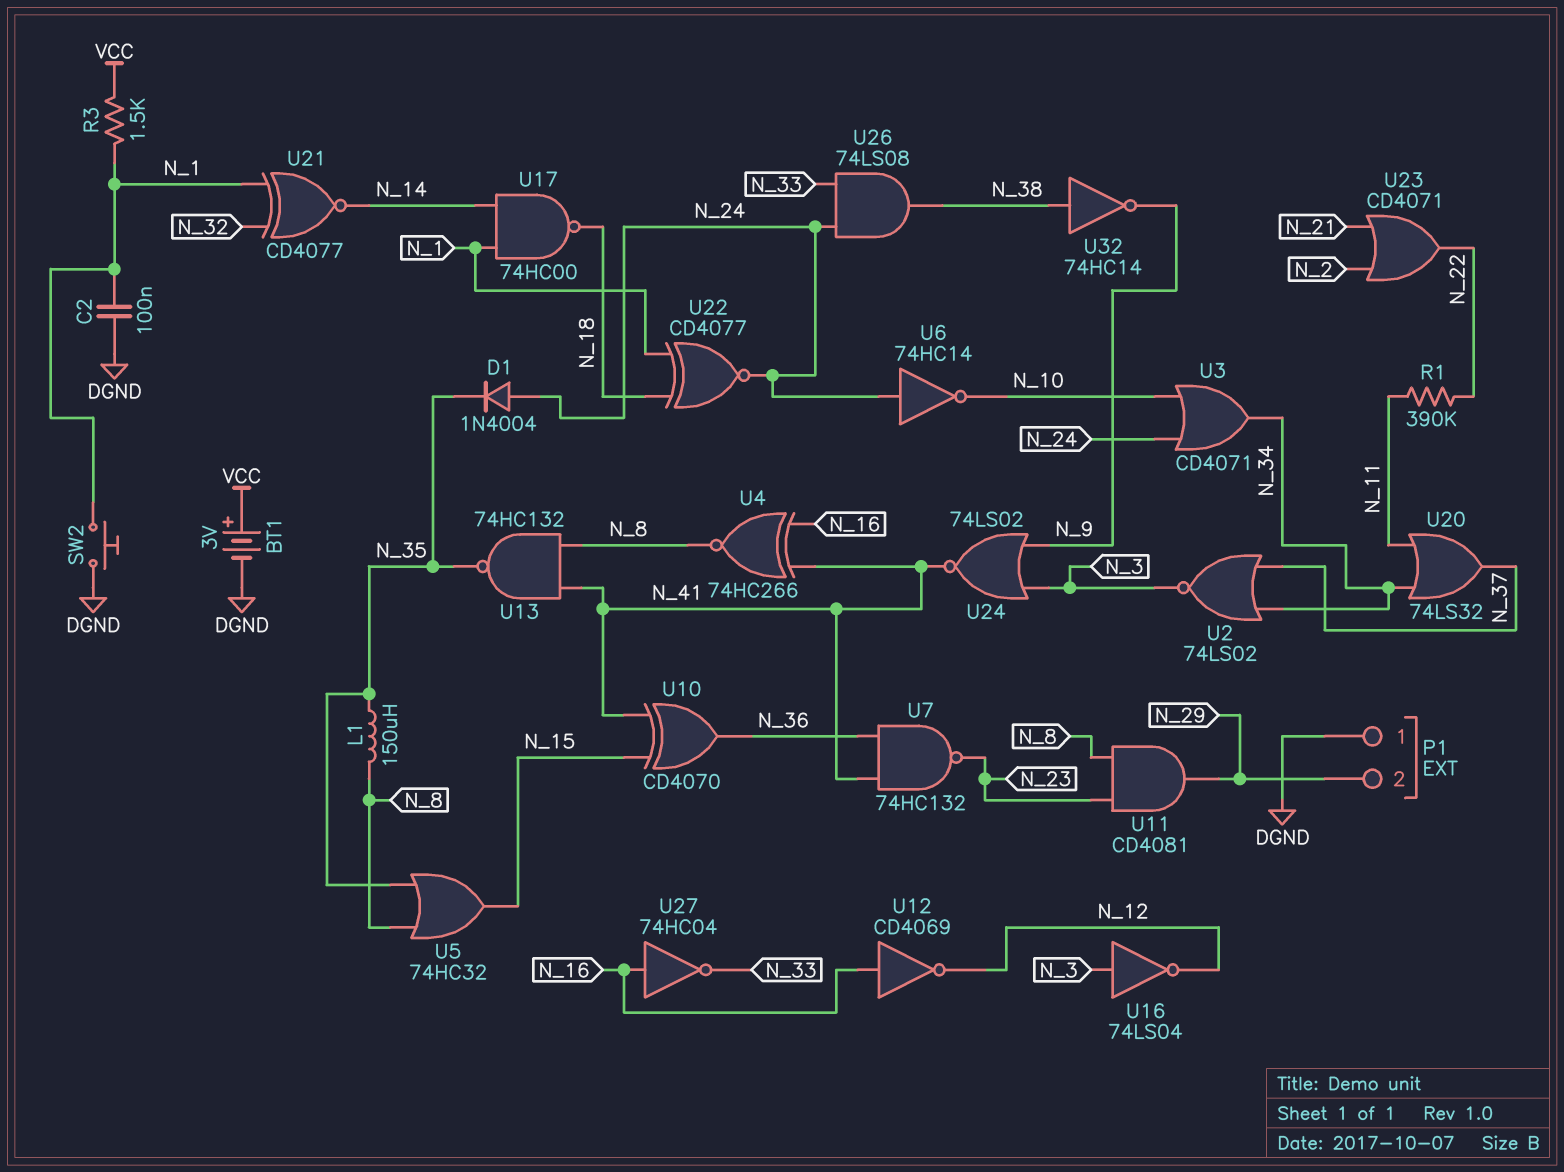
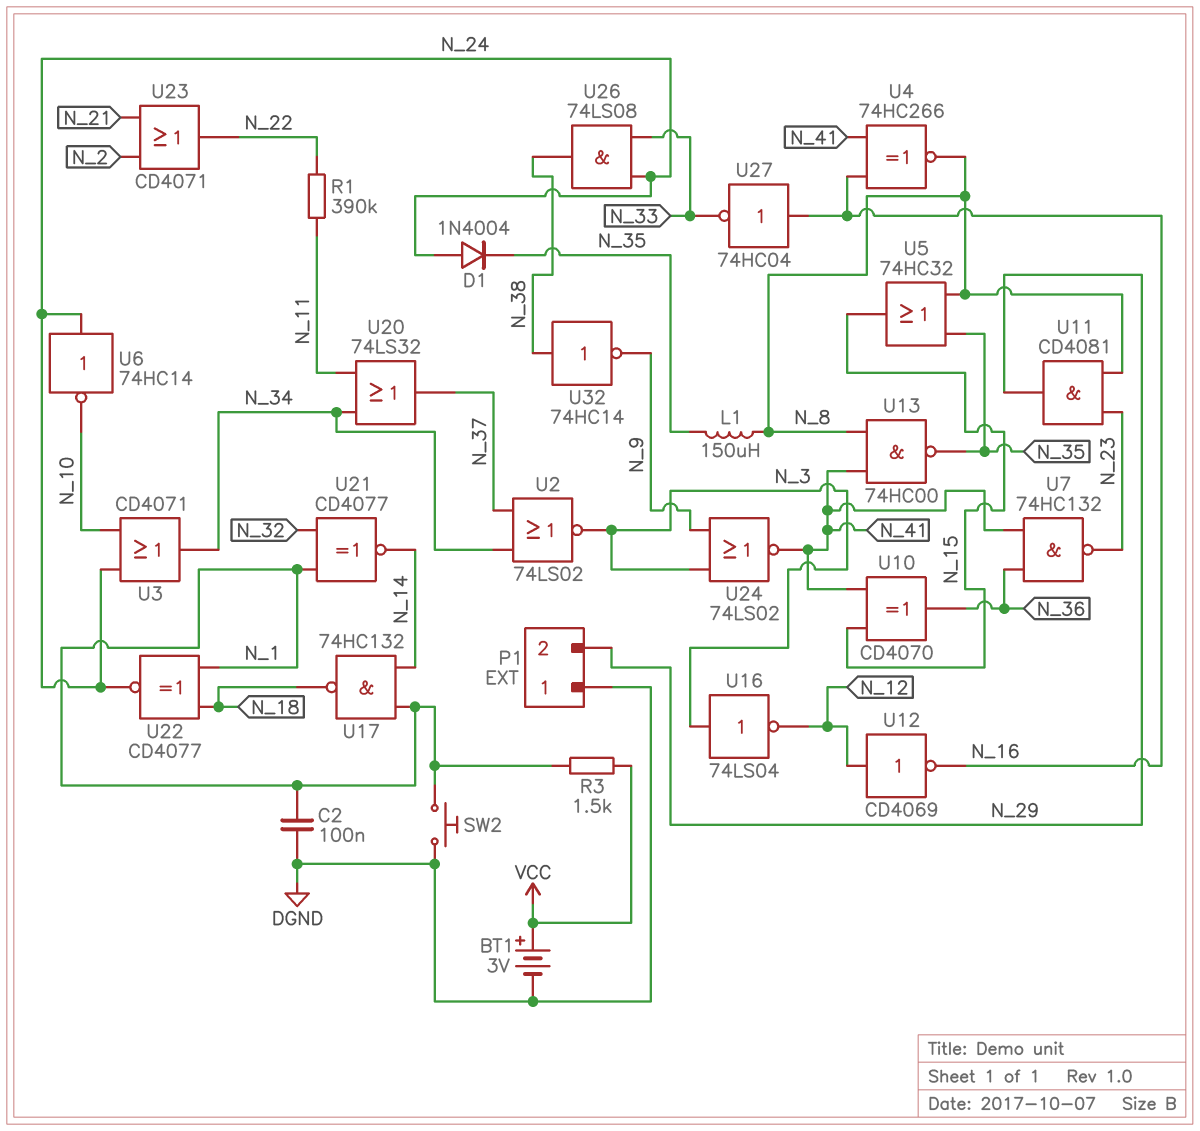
U12: NOT CD4069 (in N_16, out N_12) -> NOT CD4069 (in N_12, out N_16)
U13: NAND 74HC132 (in N_8, in N_41, out N_35) -> NAND 74HC00 (in N_8, in N_41, out N_35)
U17: NAND 74HC00 (in N_1, in N_14, out N_18) -> NAND 74HC132 (in N_1, in N_14, out N_18)

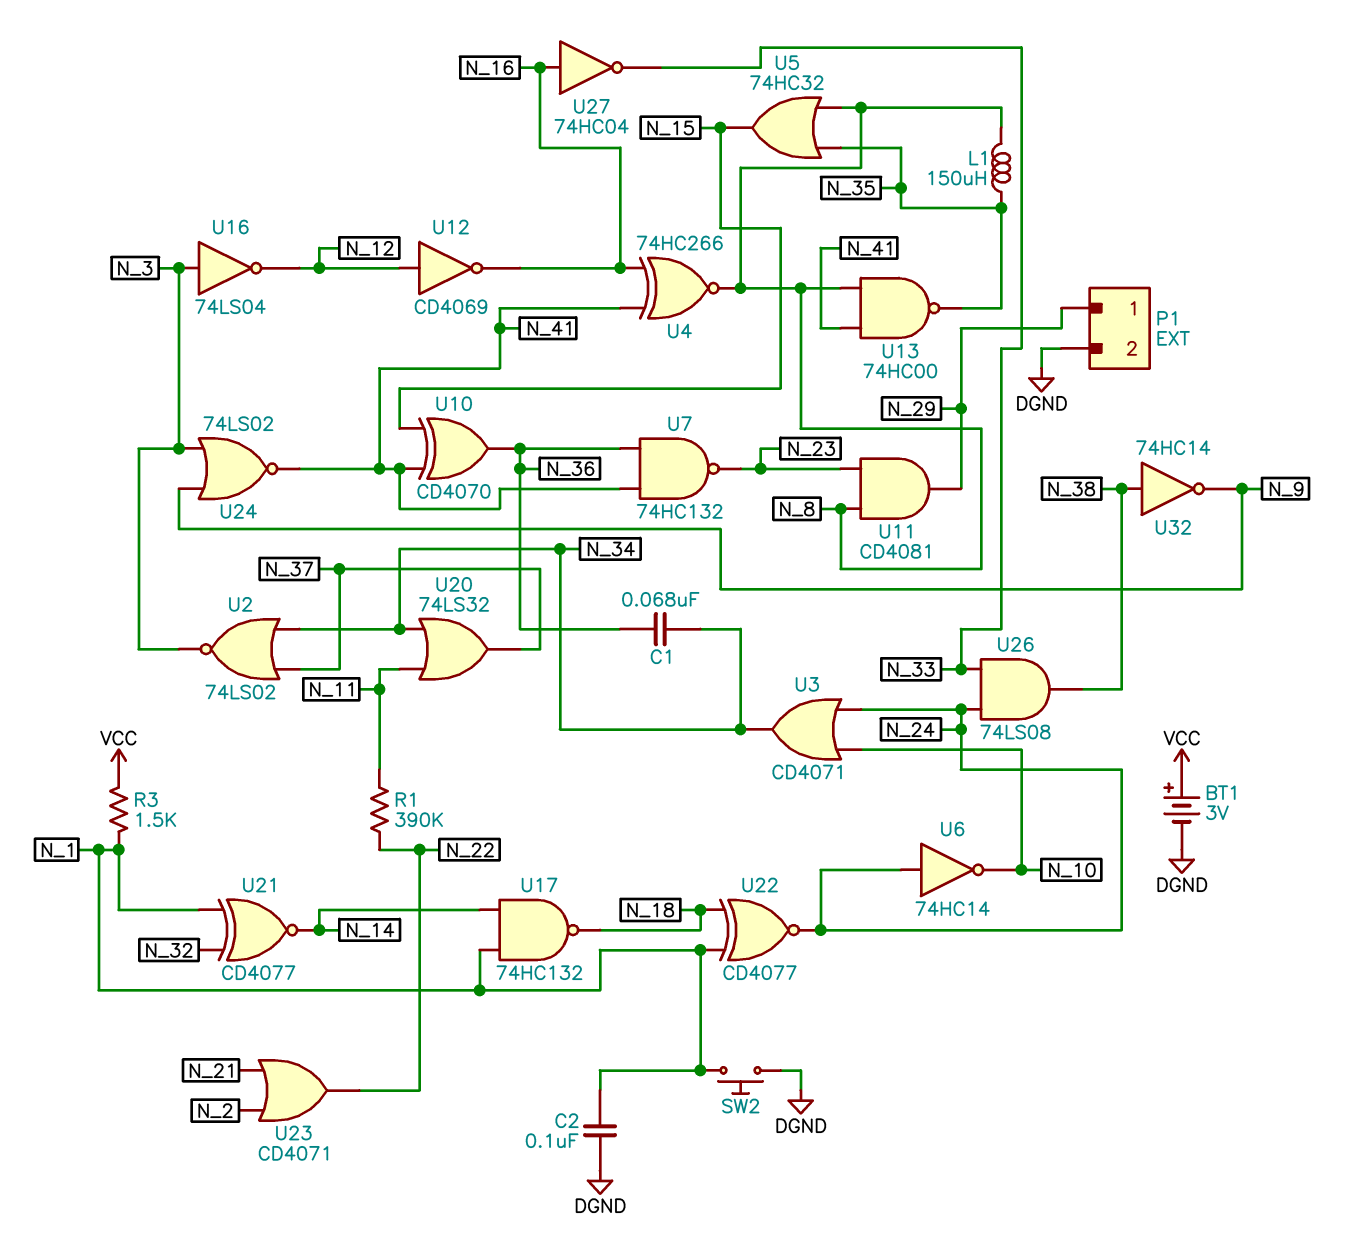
C1: none -> 68nF (N_34, N_36)
D1: diode 1N4004 (A N_24, K N_35) -> none
P1 pin 1: DGND -> N_29
P1 pin 2: N_29 -> DGND

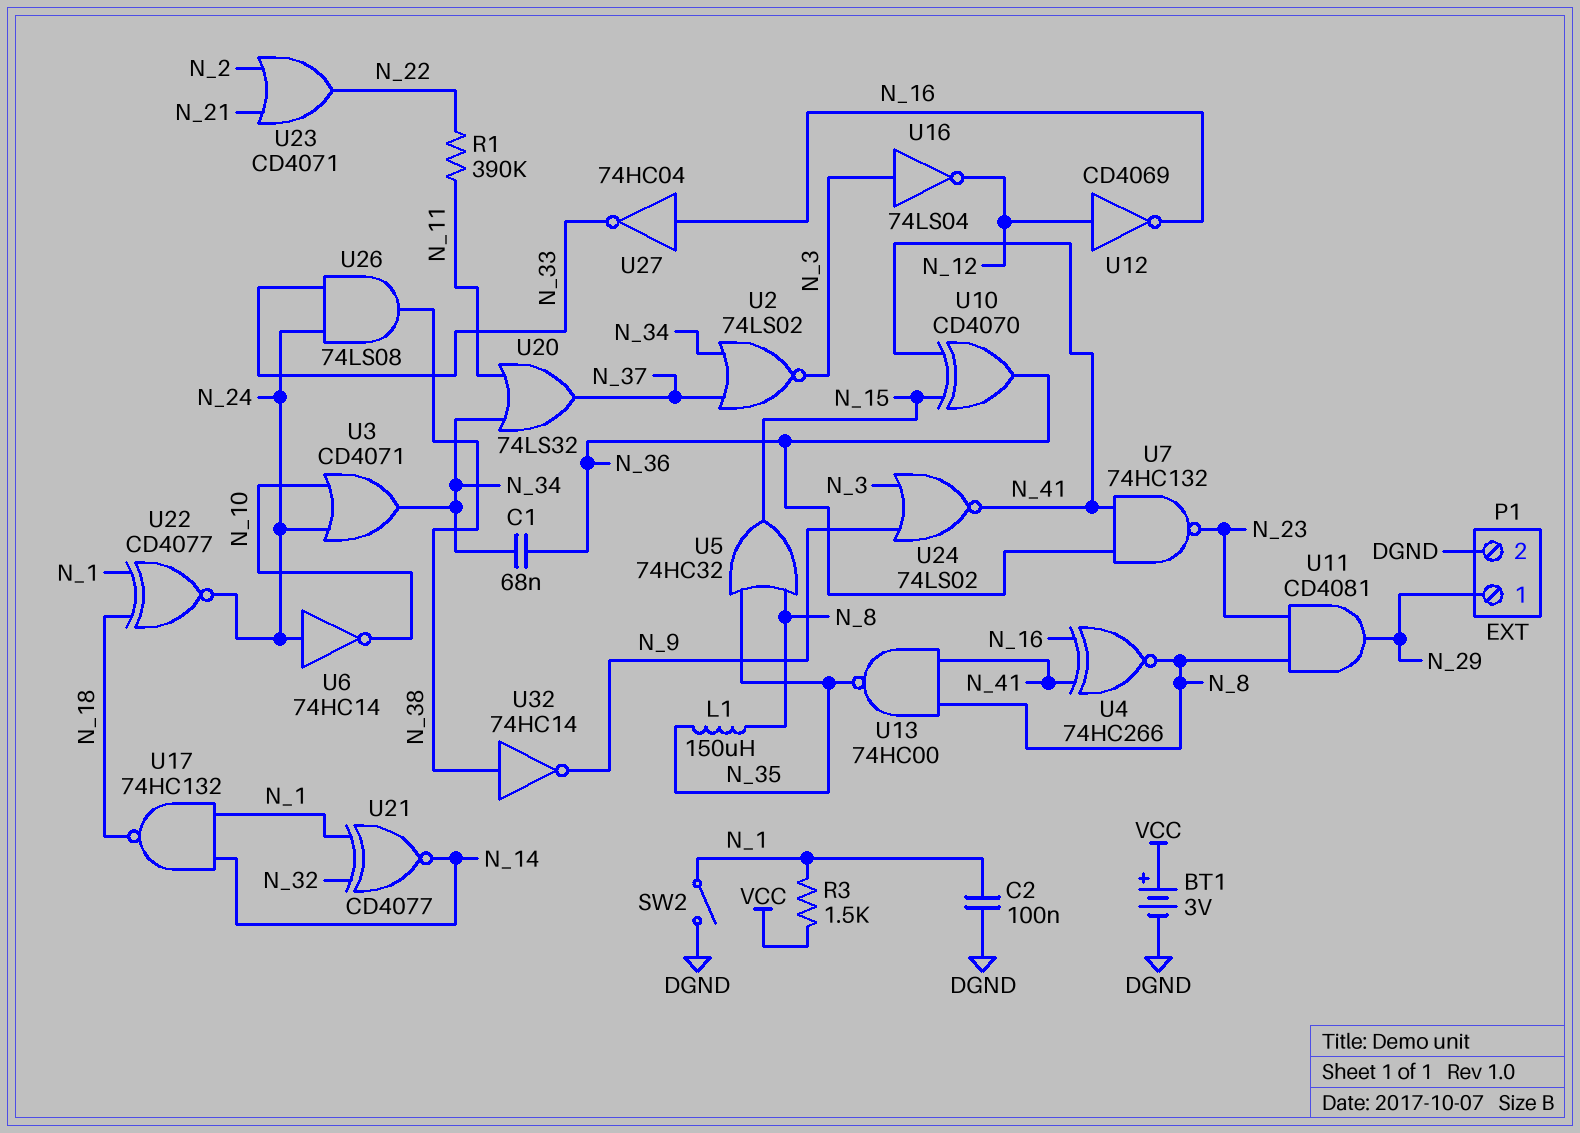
SW2: button (DGND, N_1) -> switch (DGND, N_1)

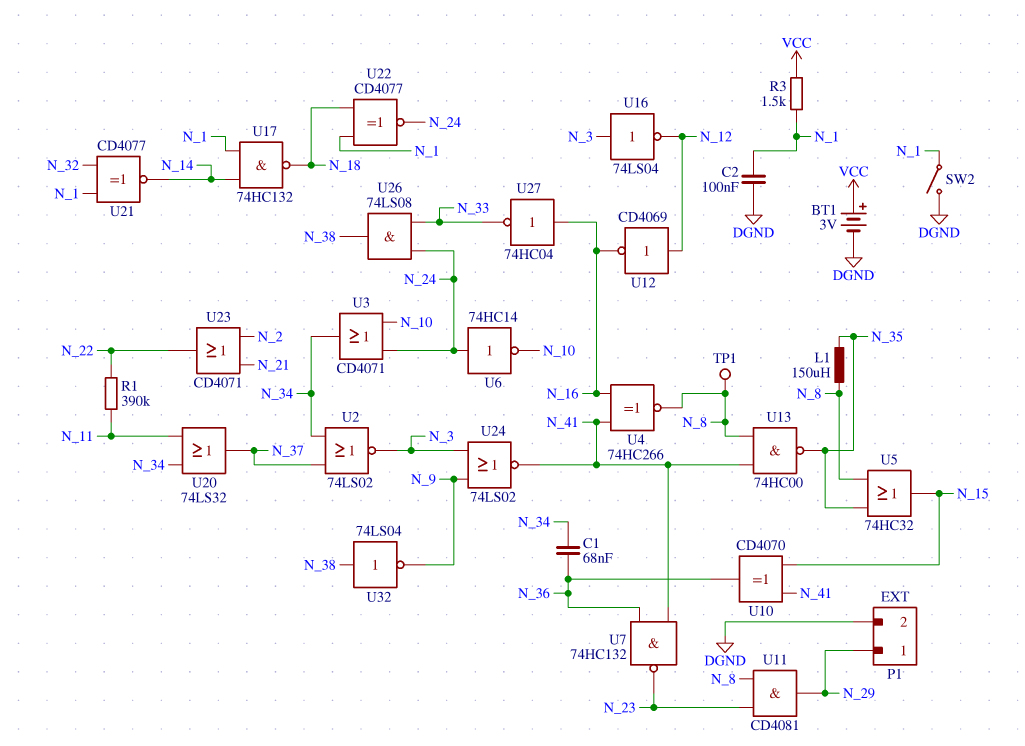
TP1: none -> test point (N_8)
U32: NOT 74HC14 (in N_38, out N_9) -> NOT 74LS04 (in N_38, out N_9)

